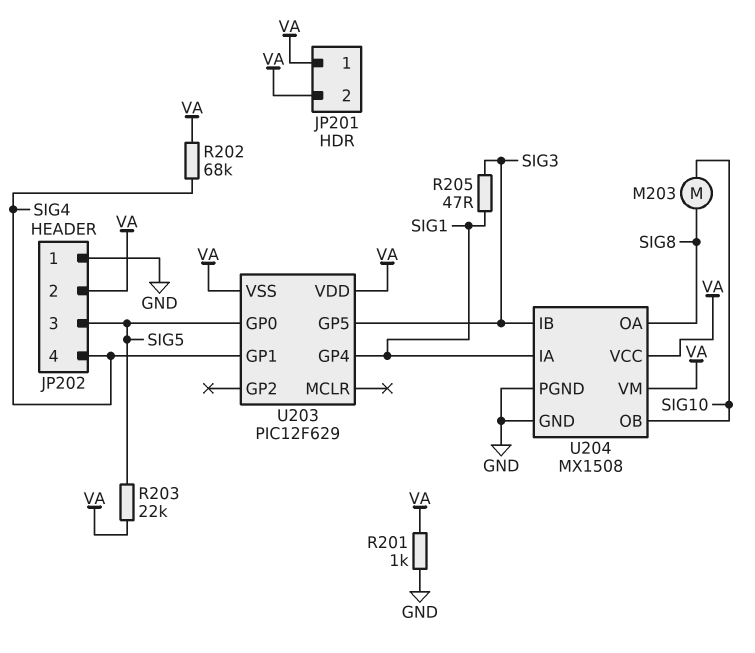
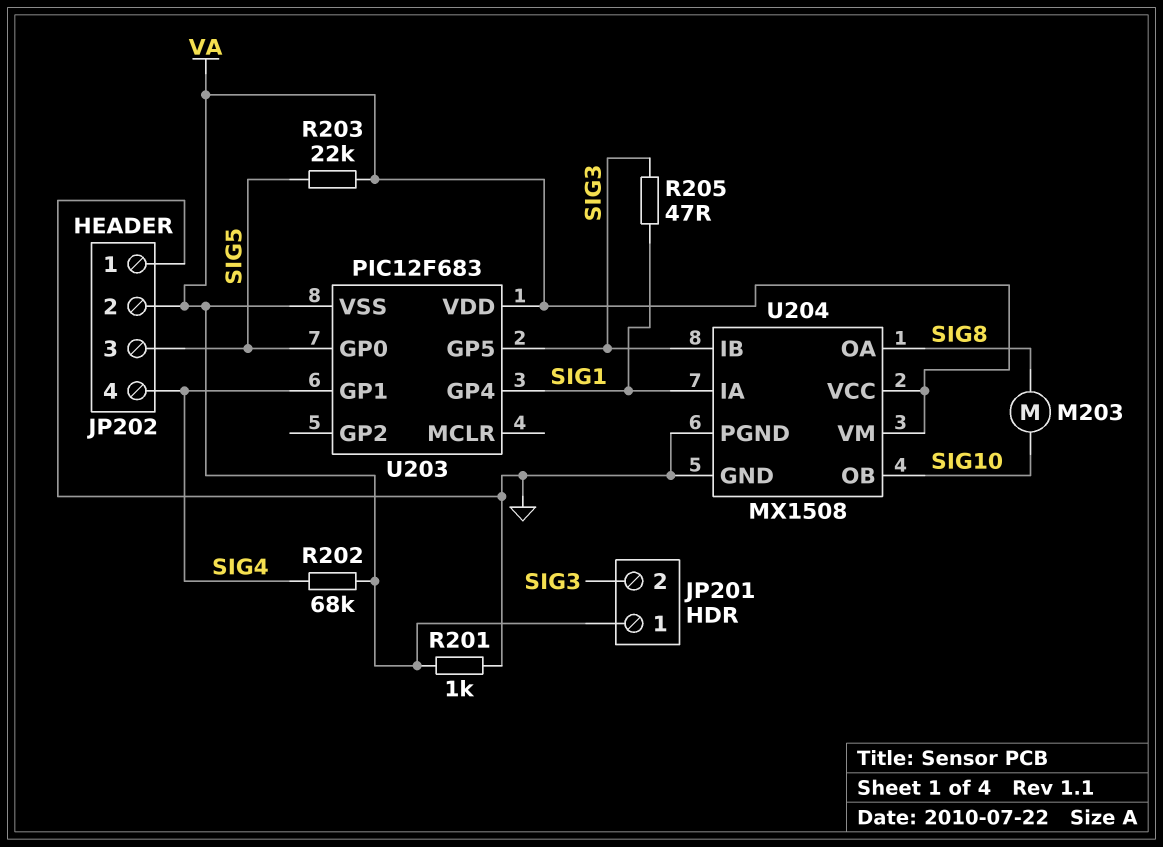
JP201 pin 2: VA -> SIG3
U203: PIC12F629 -> PIC12F683

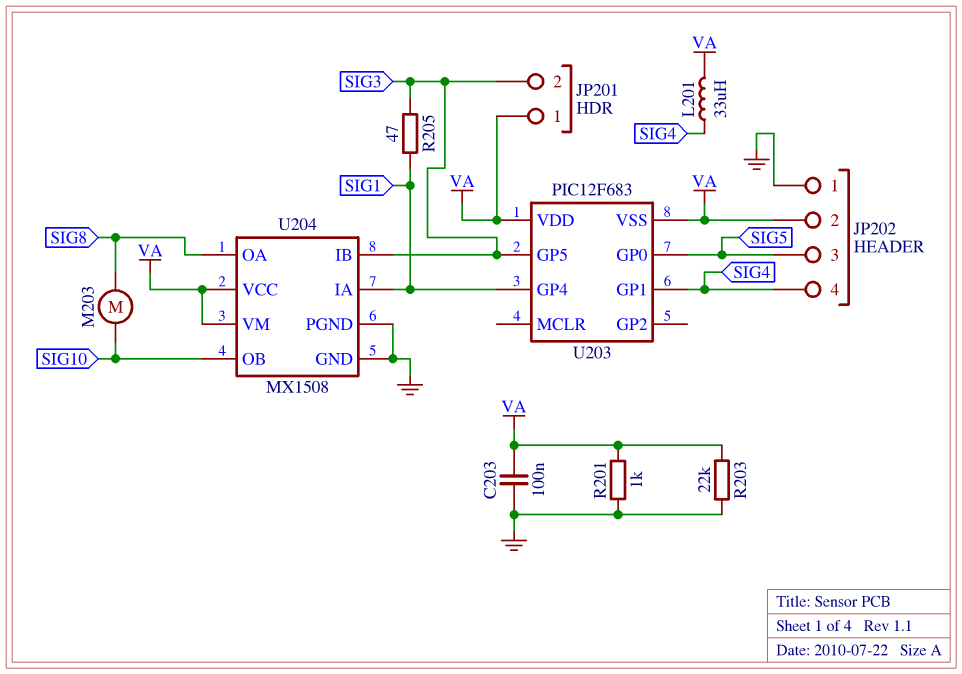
C203: none -> 100nF (GND, VA)
L201: none -> 33uH (SIG4, VA)
R202: 68k (SIG4, VA) -> none
R203: 22k (SIG5, VA) -> 22k (GND, VA)

